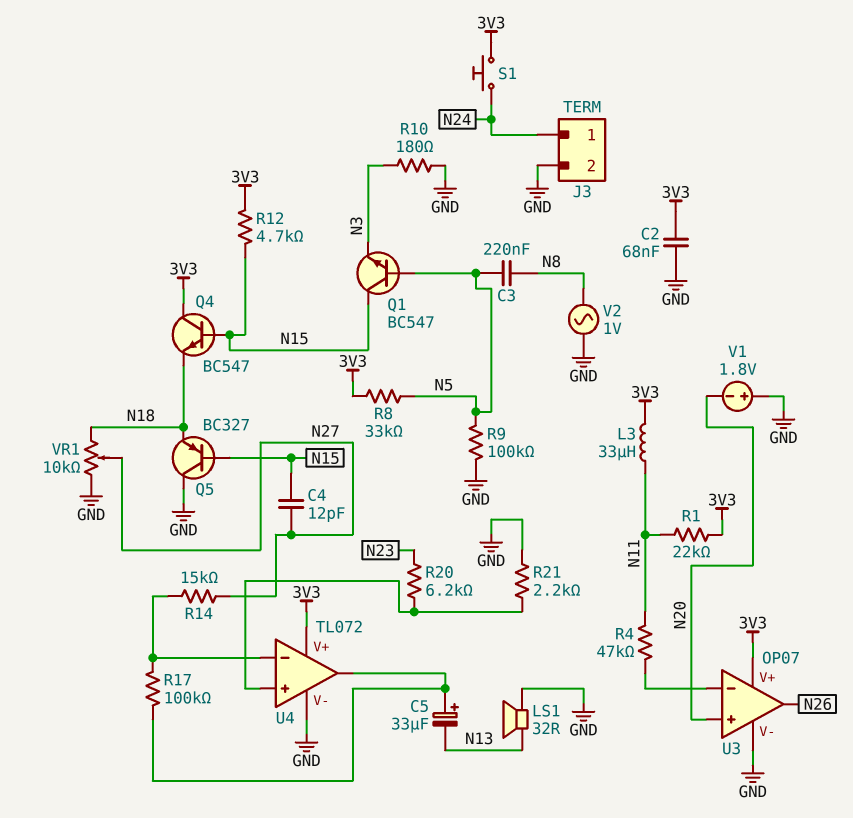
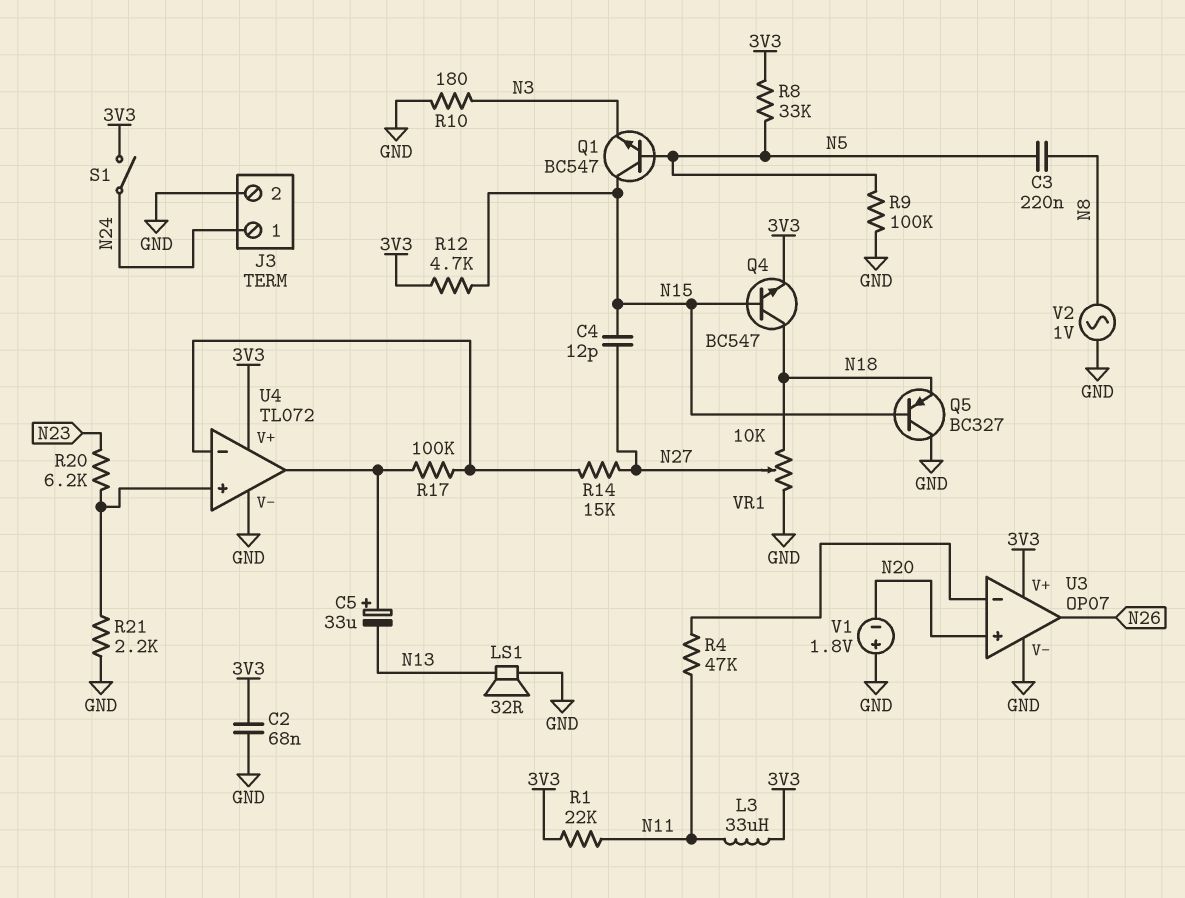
Q4: NPN BC547 (B N15, C 3V3, E N18) -> NPN BC547 (B N15, C N18, E 3V3)
S1: button (3V3, N24) -> switch (3V3, N24)

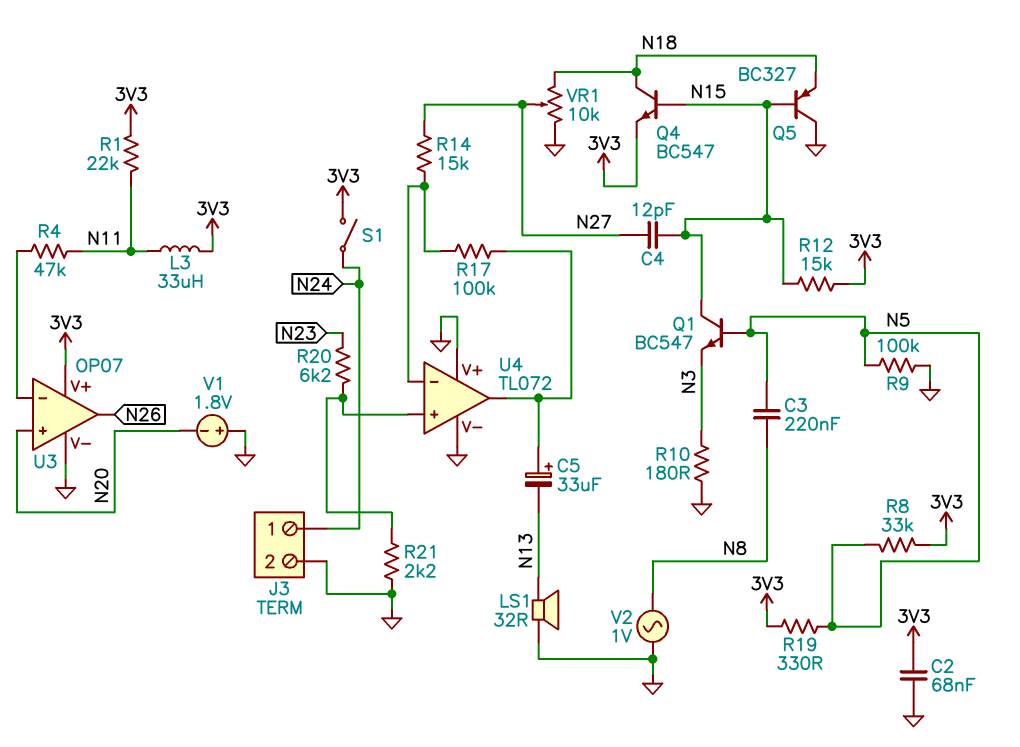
R12: 4.7k (3V3, N15) -> 15k (3V3, N15)
R19: none -> 330 (3V3, N5)
U4 pin V+: 3V3 -> GND

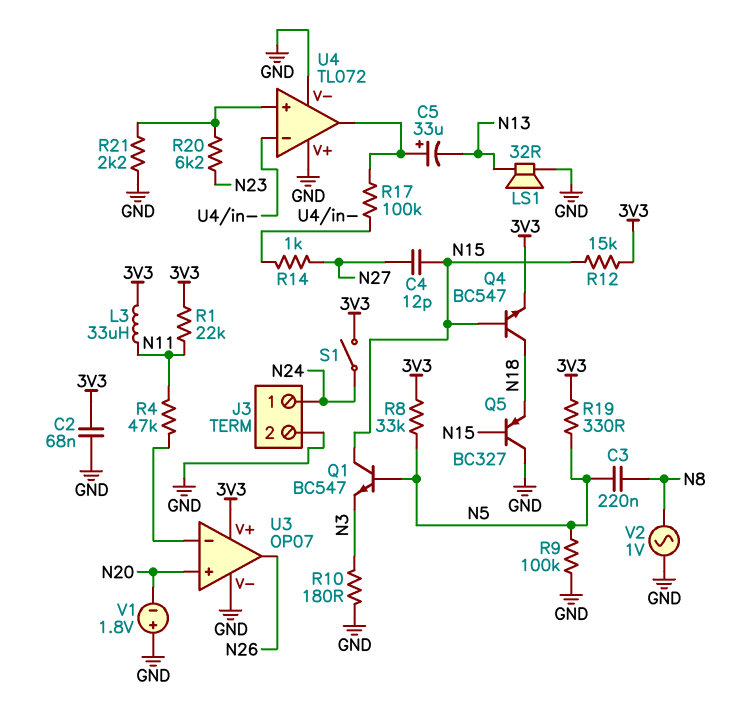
R14: 15k (N27, U4/in-) -> 1k (N27, U4/in-)
VR1: 10k (GND, N18, wiper N27) -> none

